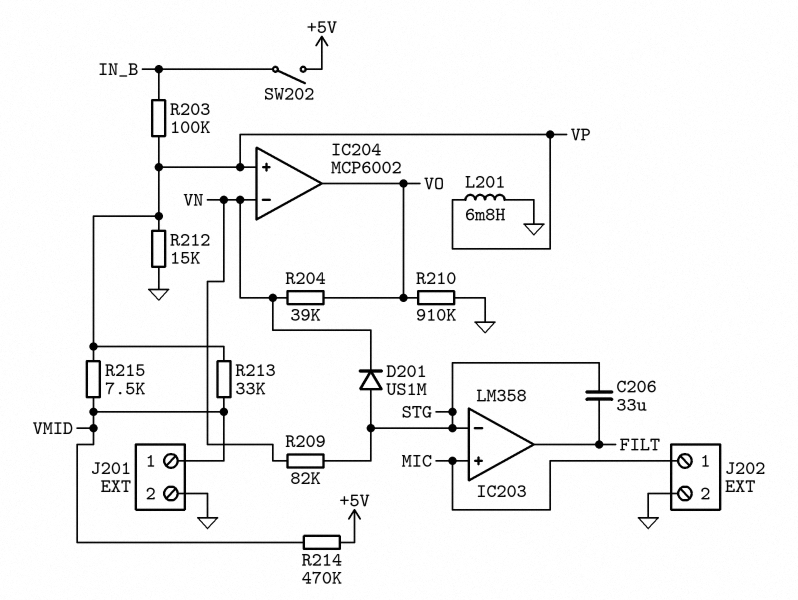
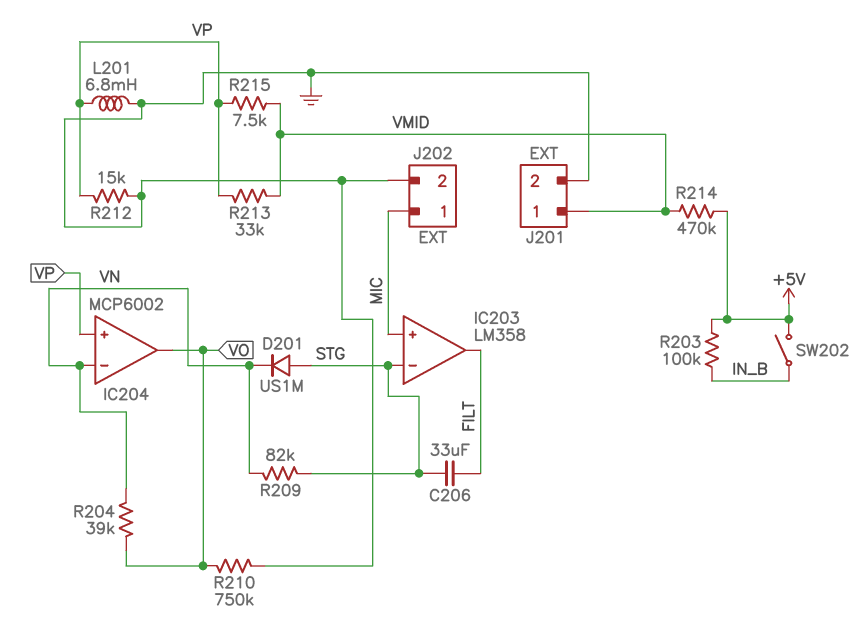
R203: 100k (IN_B, VP) -> 100k (+5V, IN_B)
R210: 910k (GND, VO) -> 750k (GND, VO)

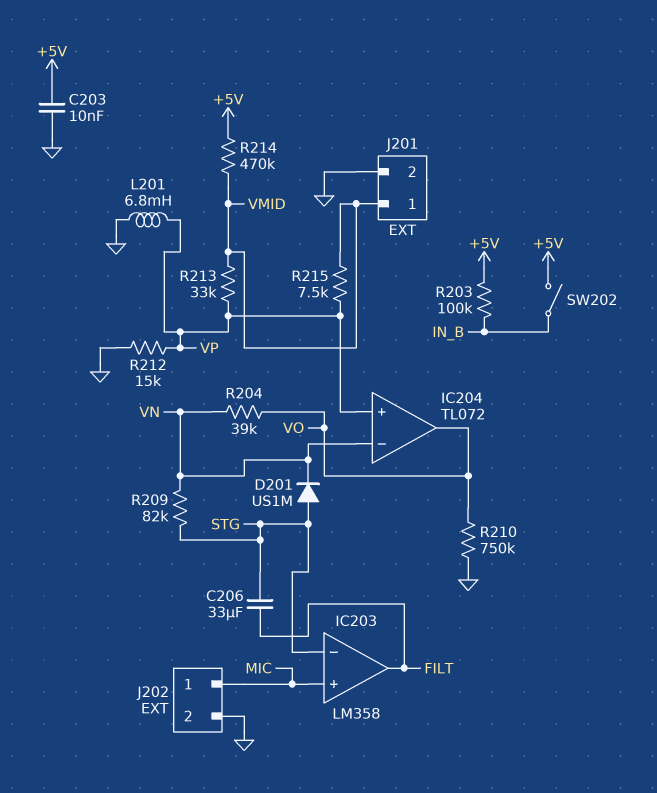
C203: none -> 10nF (+5V, GND)
IC204: MCP6002 -> TL072

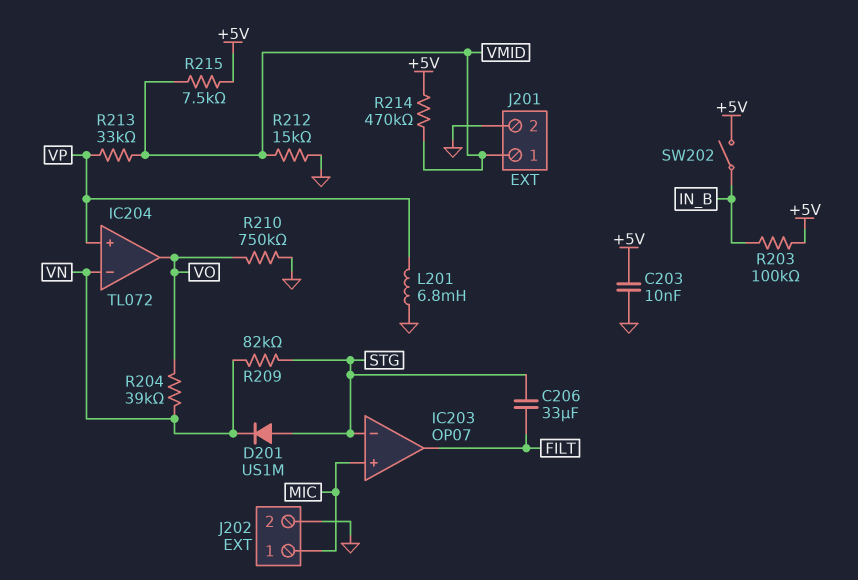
IC203: LM358 -> OP07
R212: 15k (GND, VP) -> 15k (GND, VMID)
R215: 7.5k (VMID, VP) -> 7.5k (+5V, VMID)

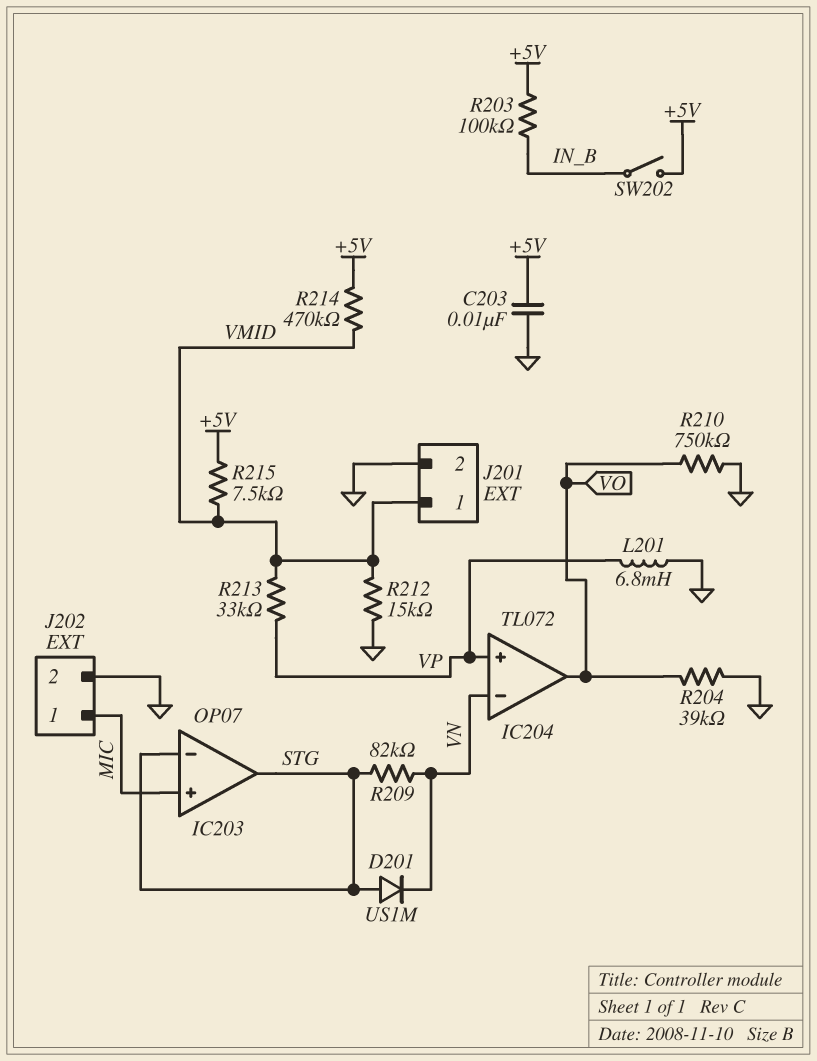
C206: 33uF (FILT, STG) -> none
IC203 pin out: FILT -> STG
R204: 39k (VN, VO) -> 39k (GND, VO)

